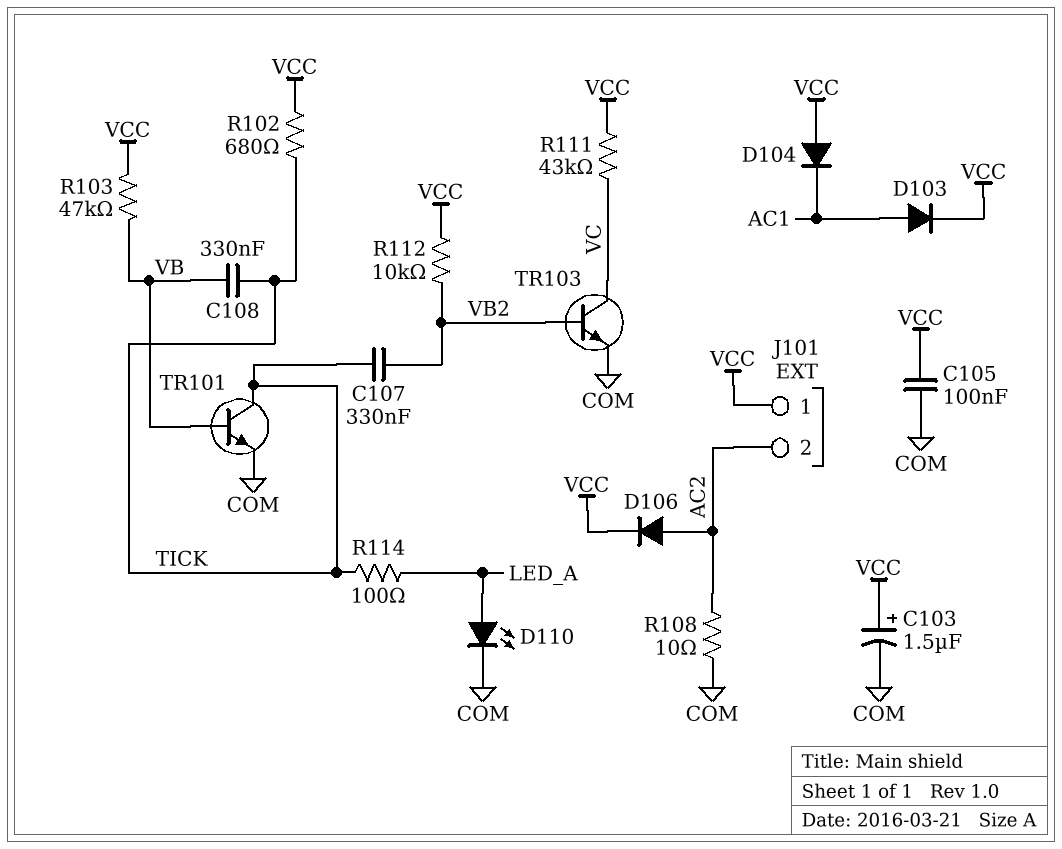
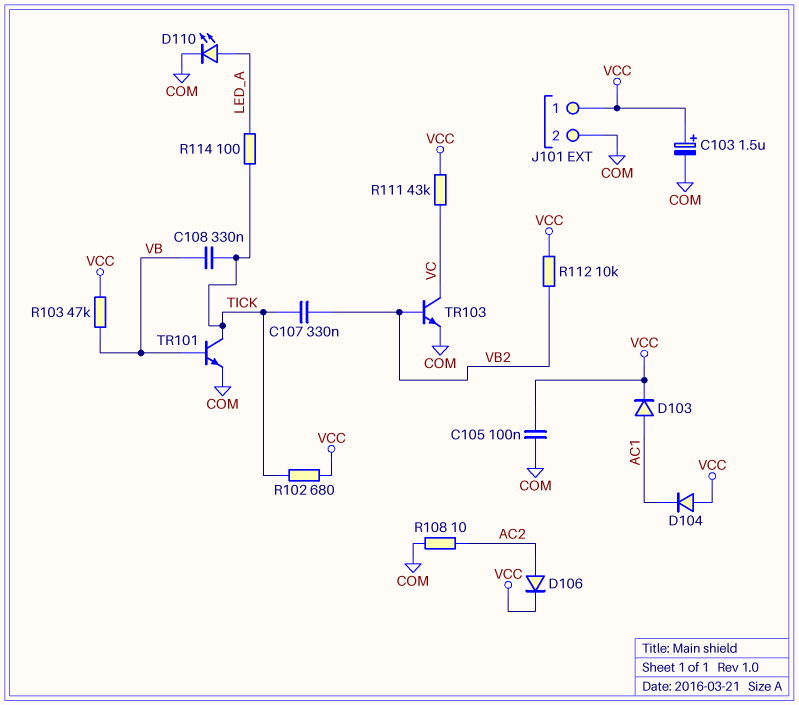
J101 pin 2: AC2 -> COM

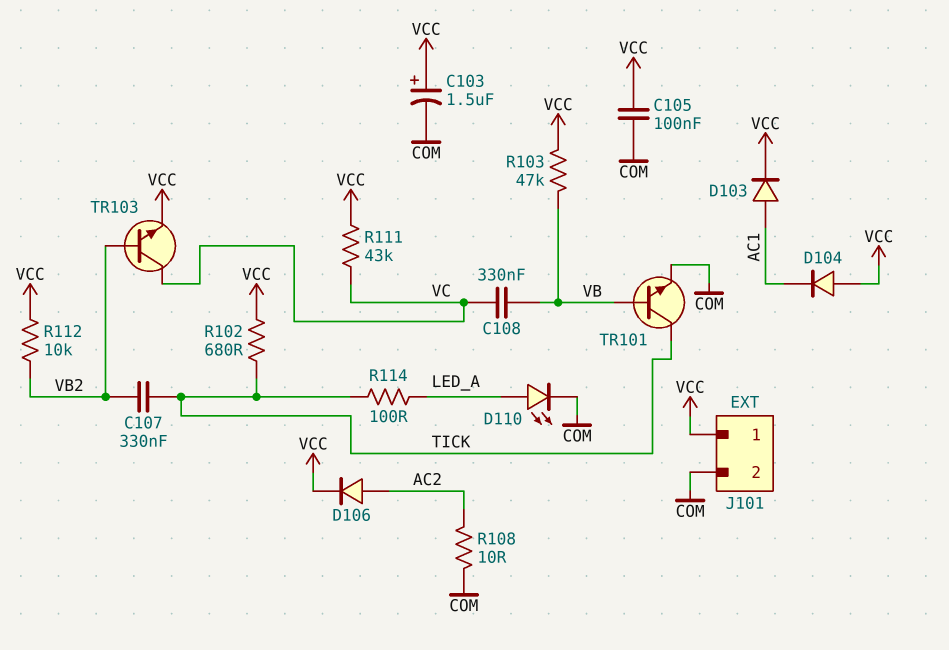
C108: 330nF (TICK, VB) -> 330nF (VB, VC)
TR103: NPN (B VB2, C VC, E COM) -> NPN (B VB2, C VC, E VCC)

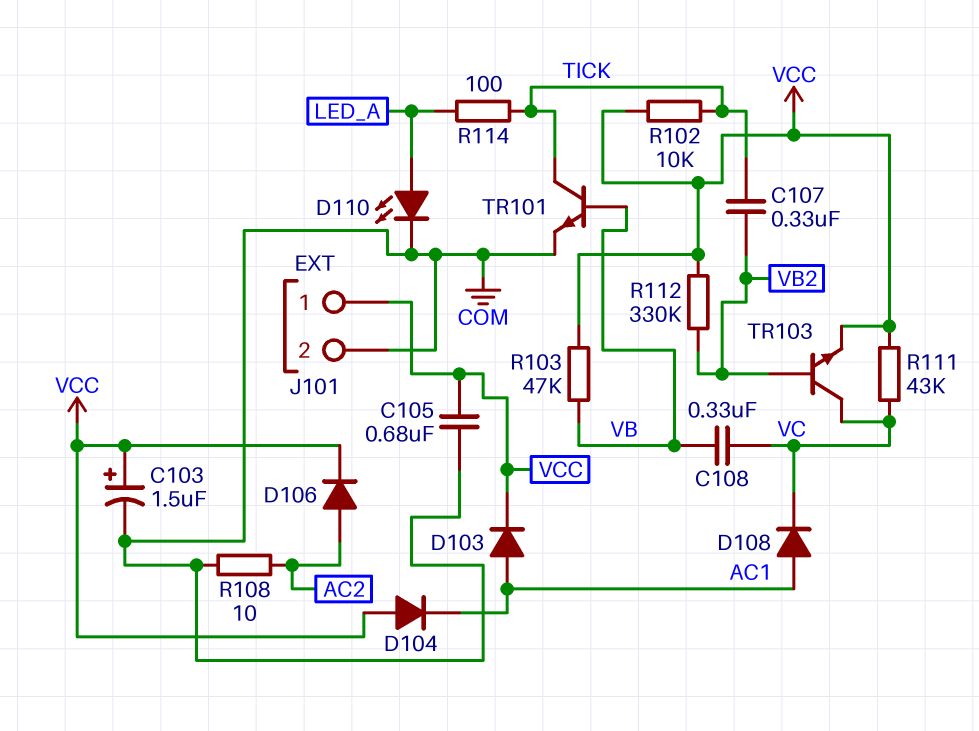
C105: 100nF (COM, VCC) -> 680nF (COM, VCC)
D108: none -> diode (A AC1, K VC)
R102: 680 (TICK, VCC) -> 10k (TICK, VCC)
R112: 10k (VB2, VCC) -> 330k (VB2, VCC)

